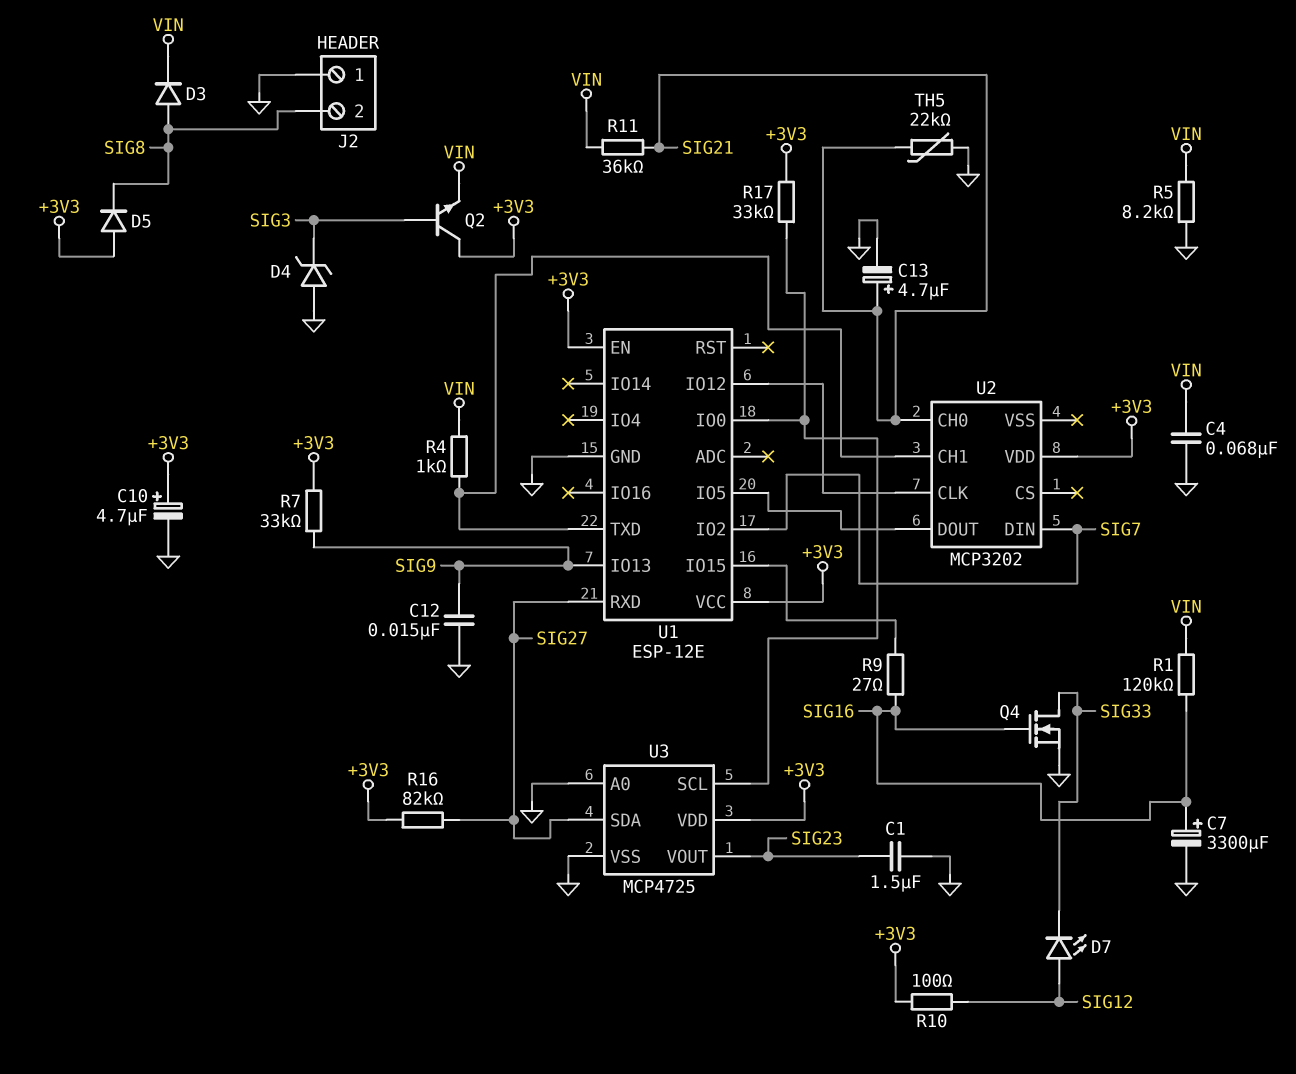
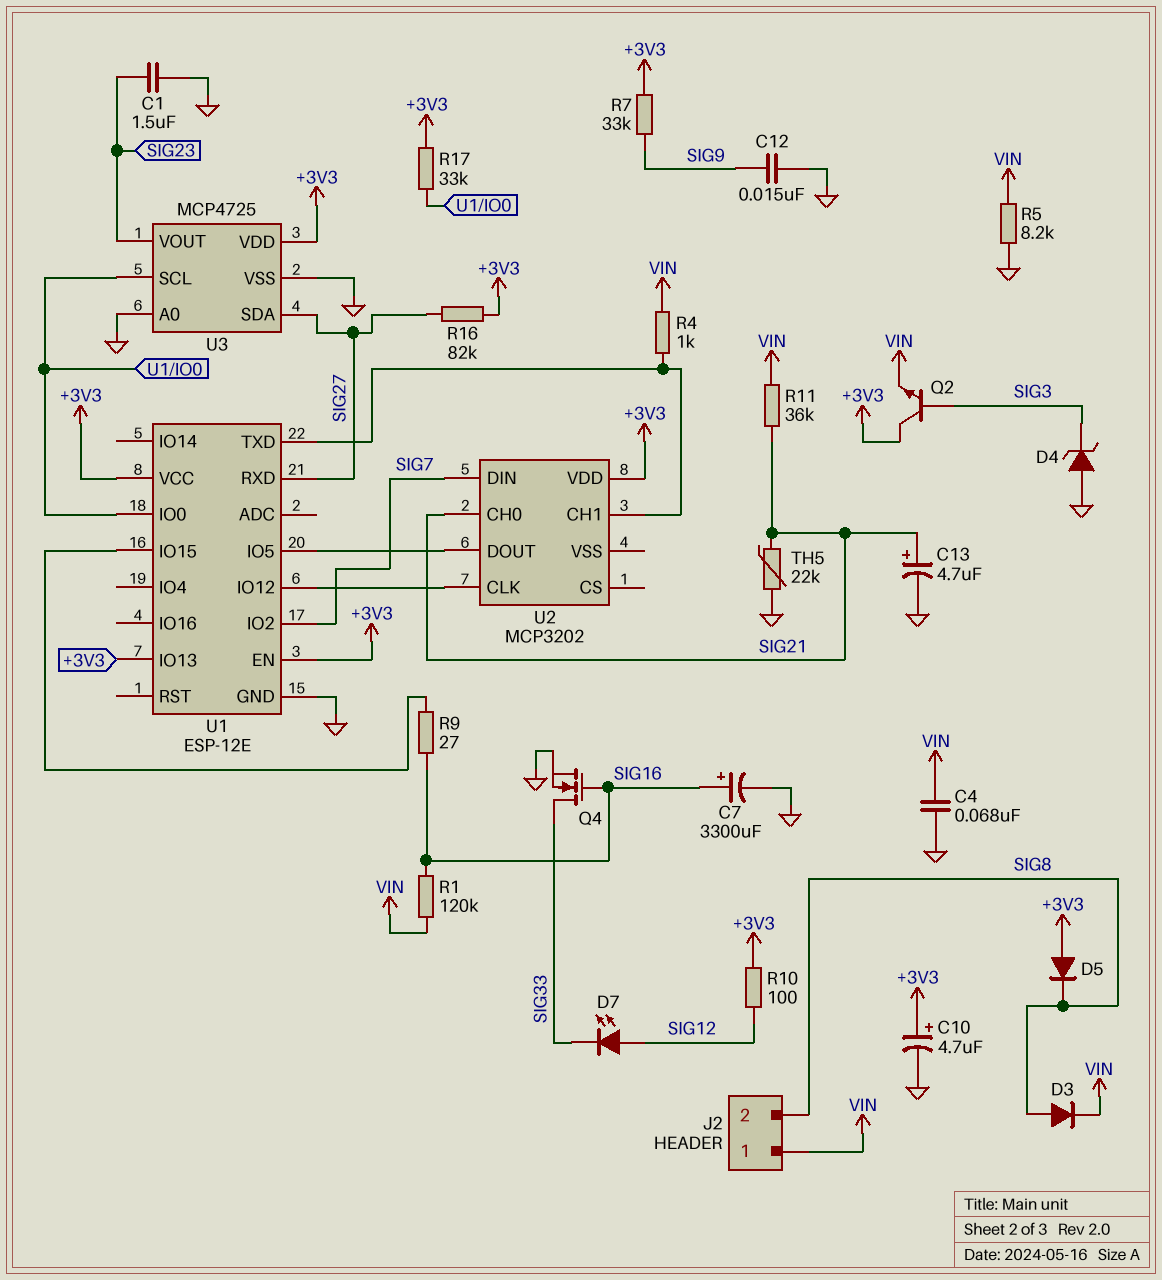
J2 pin 1: GND -> VIN
U1 pin IO13: SIG9 -> +3V3

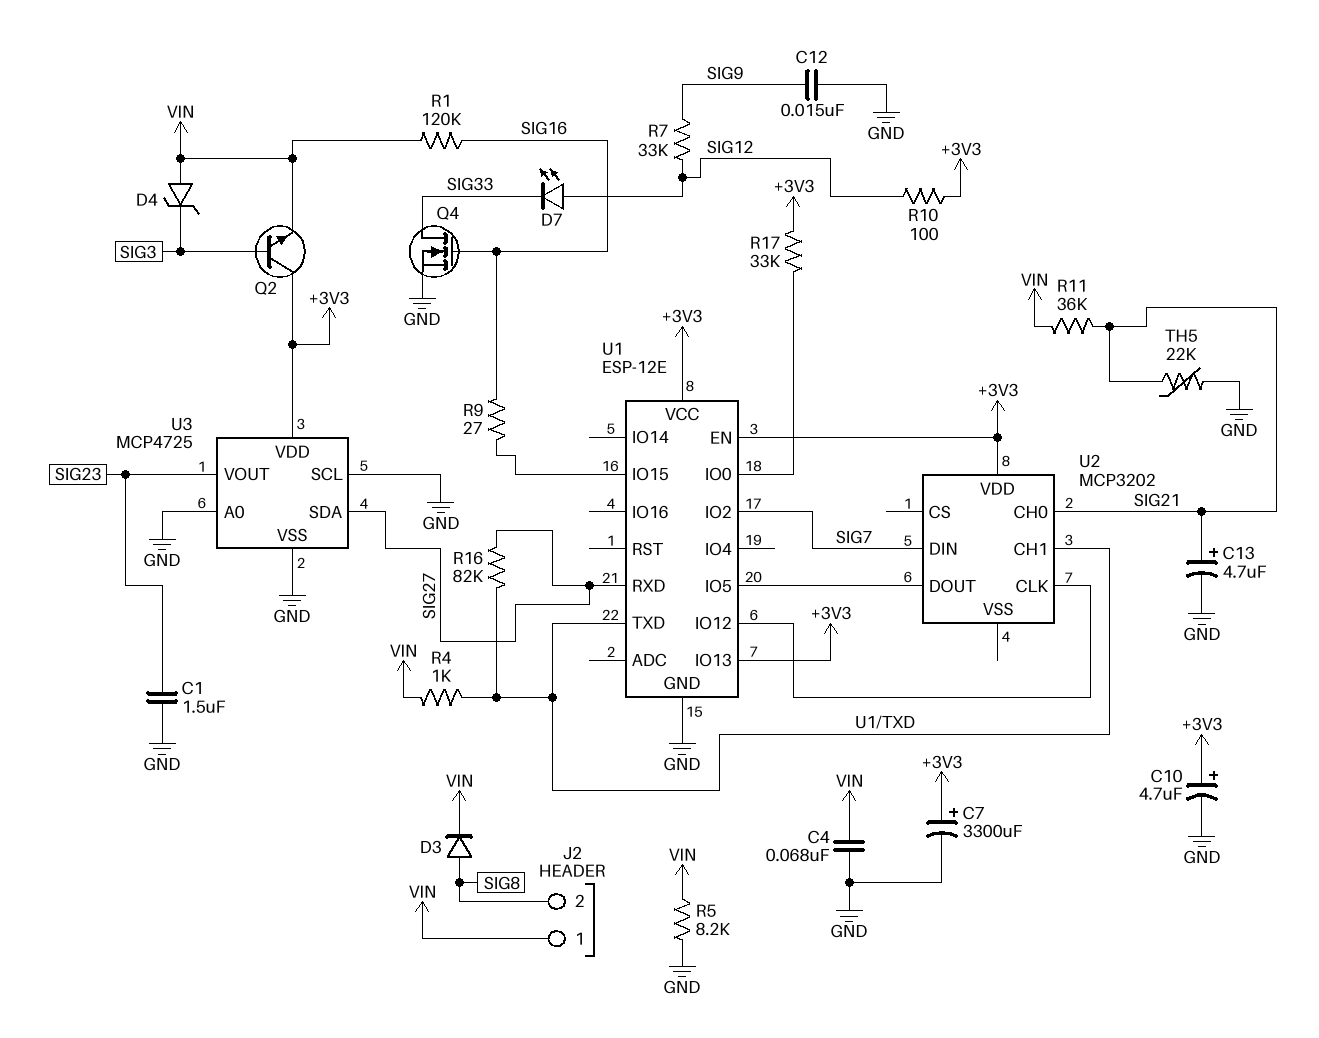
C7: 3300uF (plus SIG16, minus GND) -> 3300uF (plus +3V3, minus GND)
D4: zener (A GND, K SIG3) -> zener (A VIN, K SIG3)
D5: diode (A +3V3, K SIG8) -> none
R7: 33k (+3V3, SIG9) -> 33k (SIG9, SIG12)
R16: 82k (+3V3, SIG27) -> 82k (SIG27, U1/TXD)
U3 pin SCL: U1/IO0 -> GND

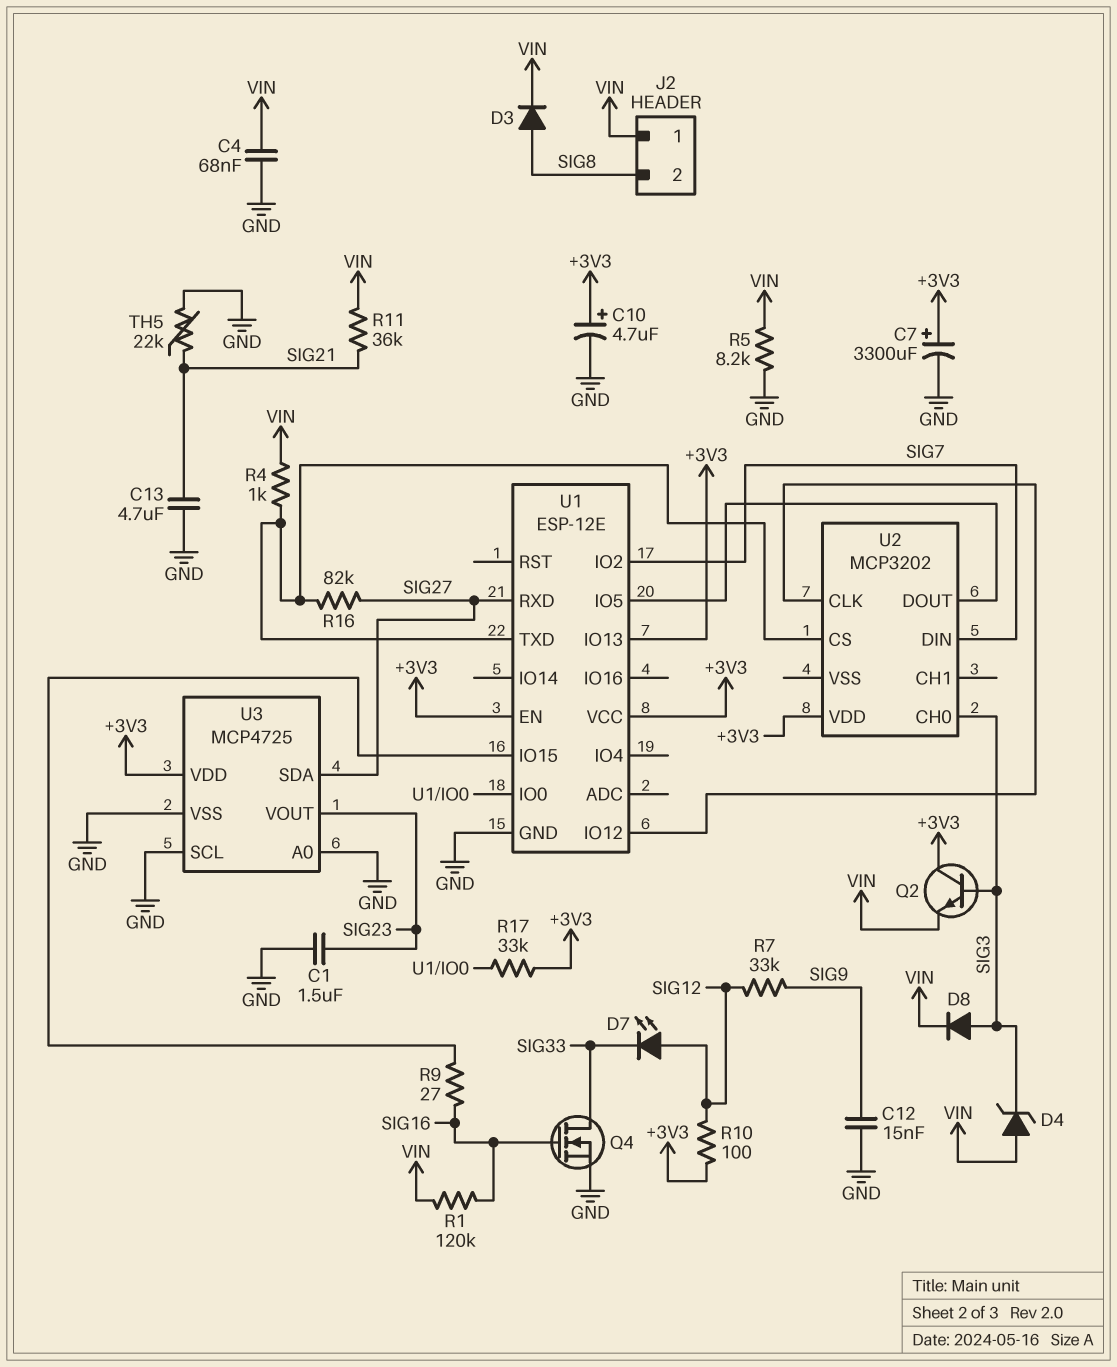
C13: 4.7uF (plus SIG21, minus GND) -> 4.7uF (GND, SIG21)
D8: none -> diode (A SIG3, K VIN)
U2 pin CH0: SIG21 -> SIG3
U2 pin CH1: U1/TXD -> none
U2 pin CS: none -> U1/TXD

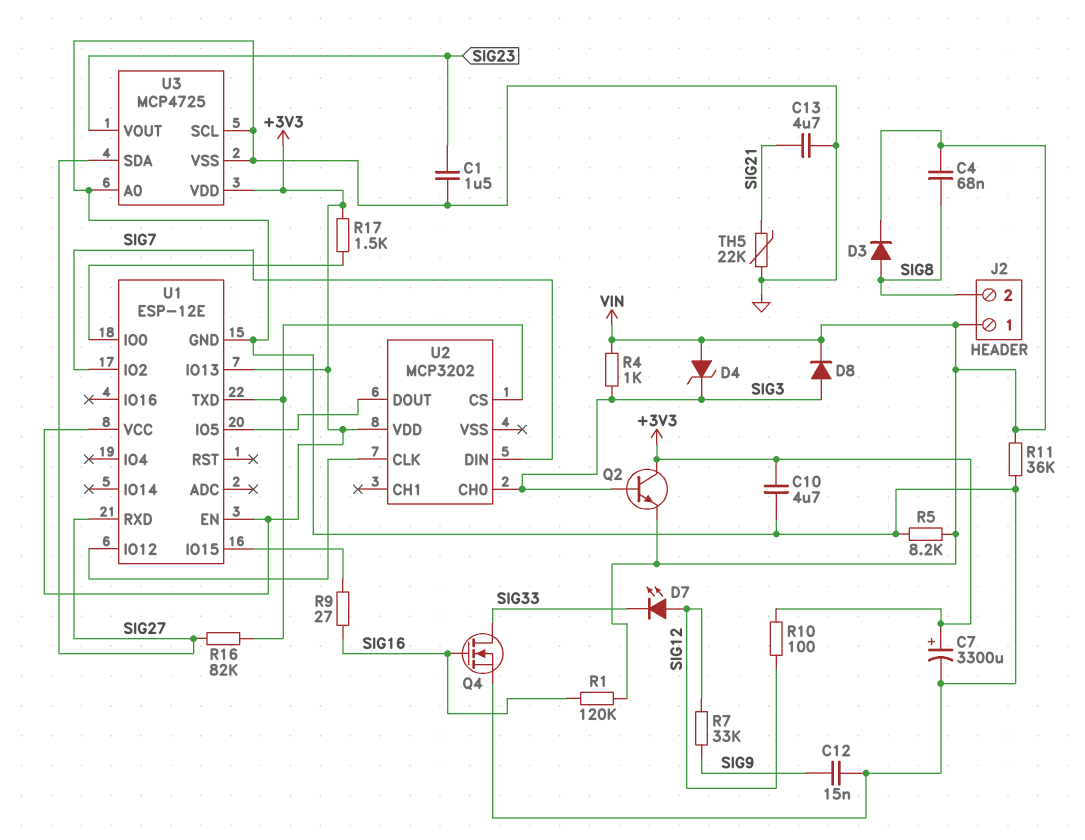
C4: 68nF (GND, VIN) -> 68nF (SIG8, VIN)
C10: 4.7uF (plus +3V3, minus GND) -> 4.7uF (+3V3, GND)
R4: 1k (U1/TXD, VIN) -> 1k (SIG3, VIN)
R11: 36k (SIG21, VIN) -> 36k (GND, VIN)
R17: 33k (+3V3, U1/IO0) -> 1.5k (+3V3, U1/IO0)

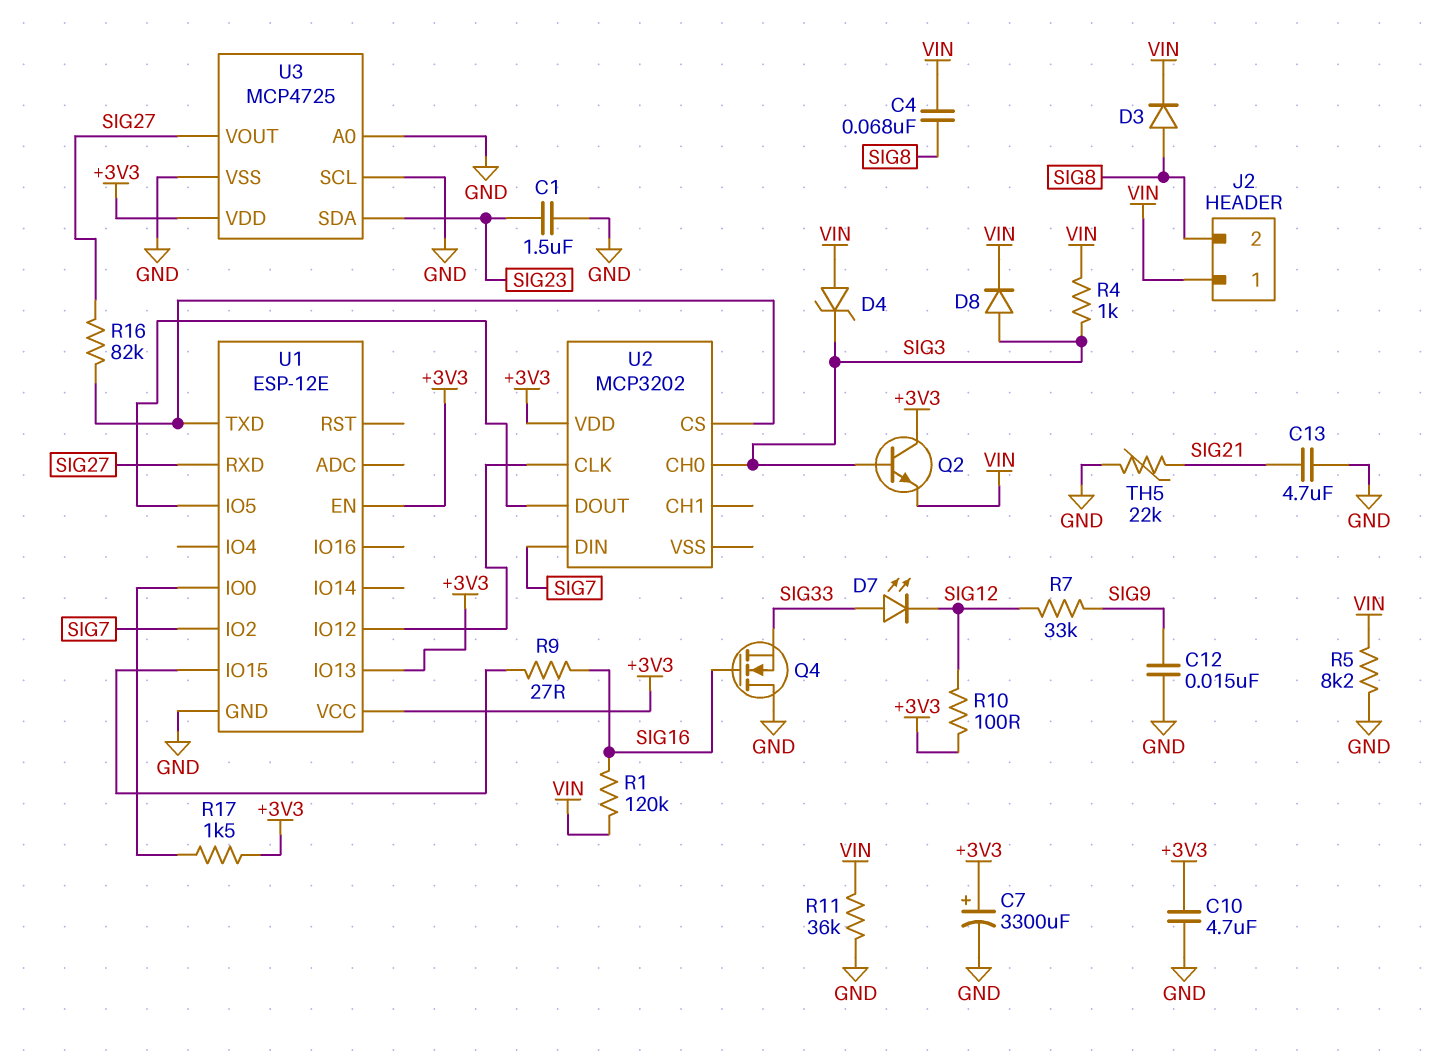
D7: LED (A SIG12, K SIG33) -> LED (A SIG33, K SIG12)
Q4: NMOS (G SIG16, D SIG33, S GND) -> NMOS (G SIG16, D GND, S SIG33)
U3 pin SDA: SIG27 -> SIG23
U3 pin VOUT: SIG23 -> SIG27

